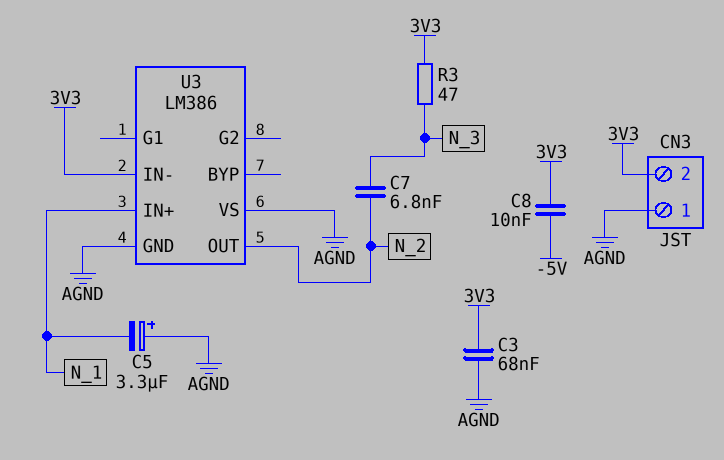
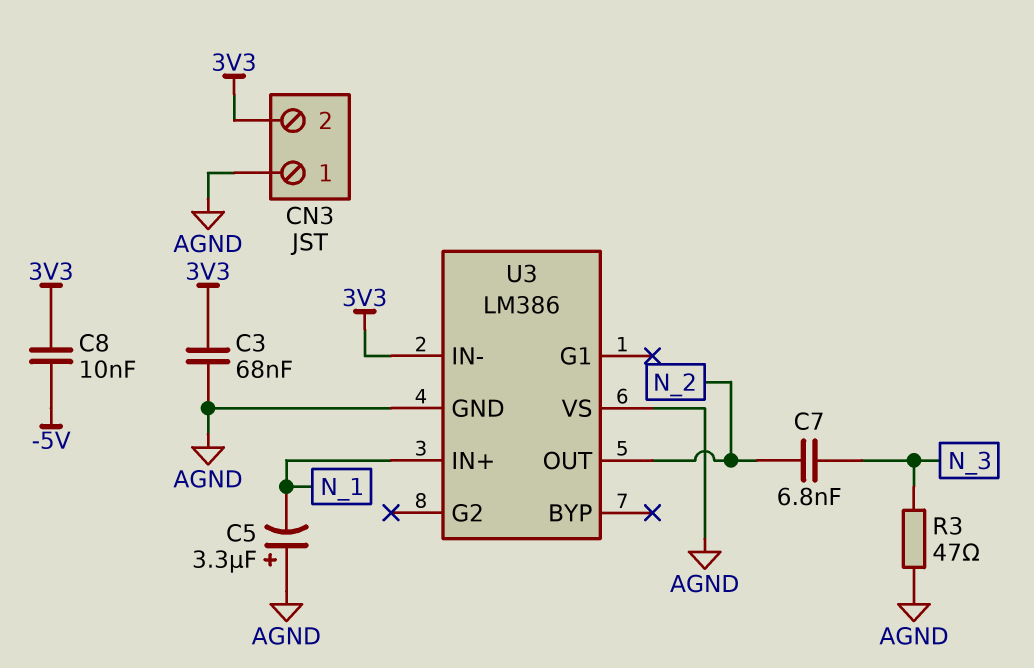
R3: 47 (3V3, N_3) -> 47 (AGND, N_3)

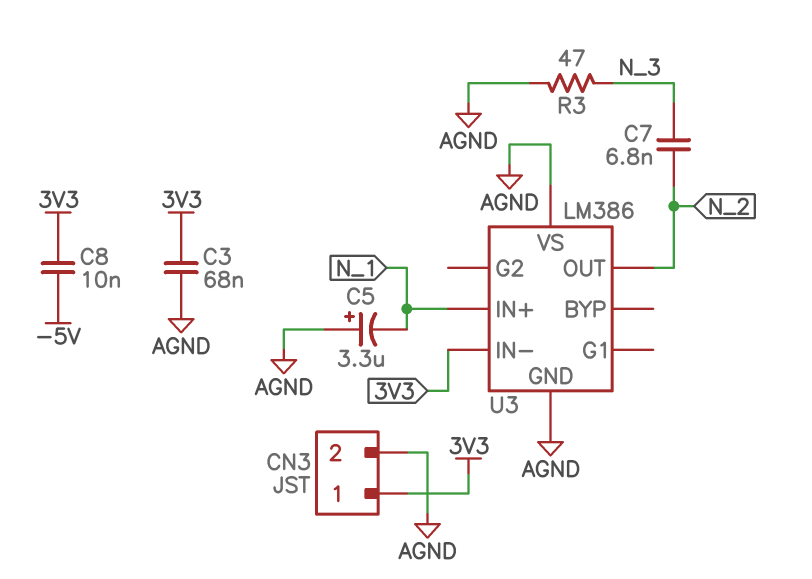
CN3 pin 1: AGND -> 3V3
CN3 pin 2: 3V3 -> AGND

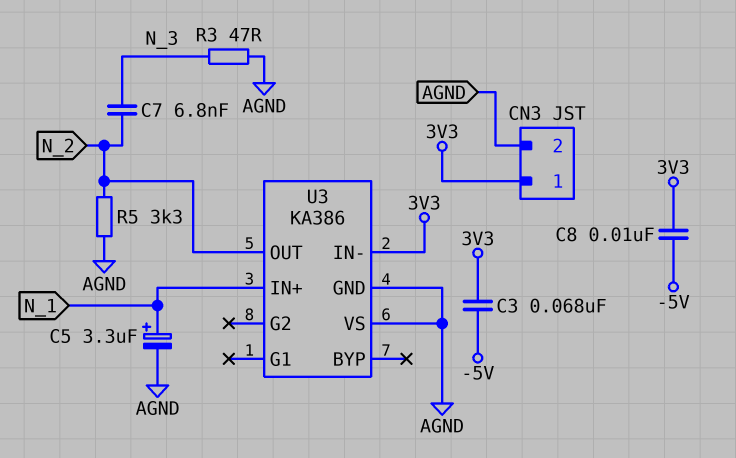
C3: 68nF (3V3, AGND) -> 68nF (-5V, 3V3)
C5: 3.3uF (plus AGND, minus N_1) -> 3.3uF (plus N_1, minus AGND)
R5: none -> 3.3k (AGND, N_2)
U3: LM386 -> KA386

